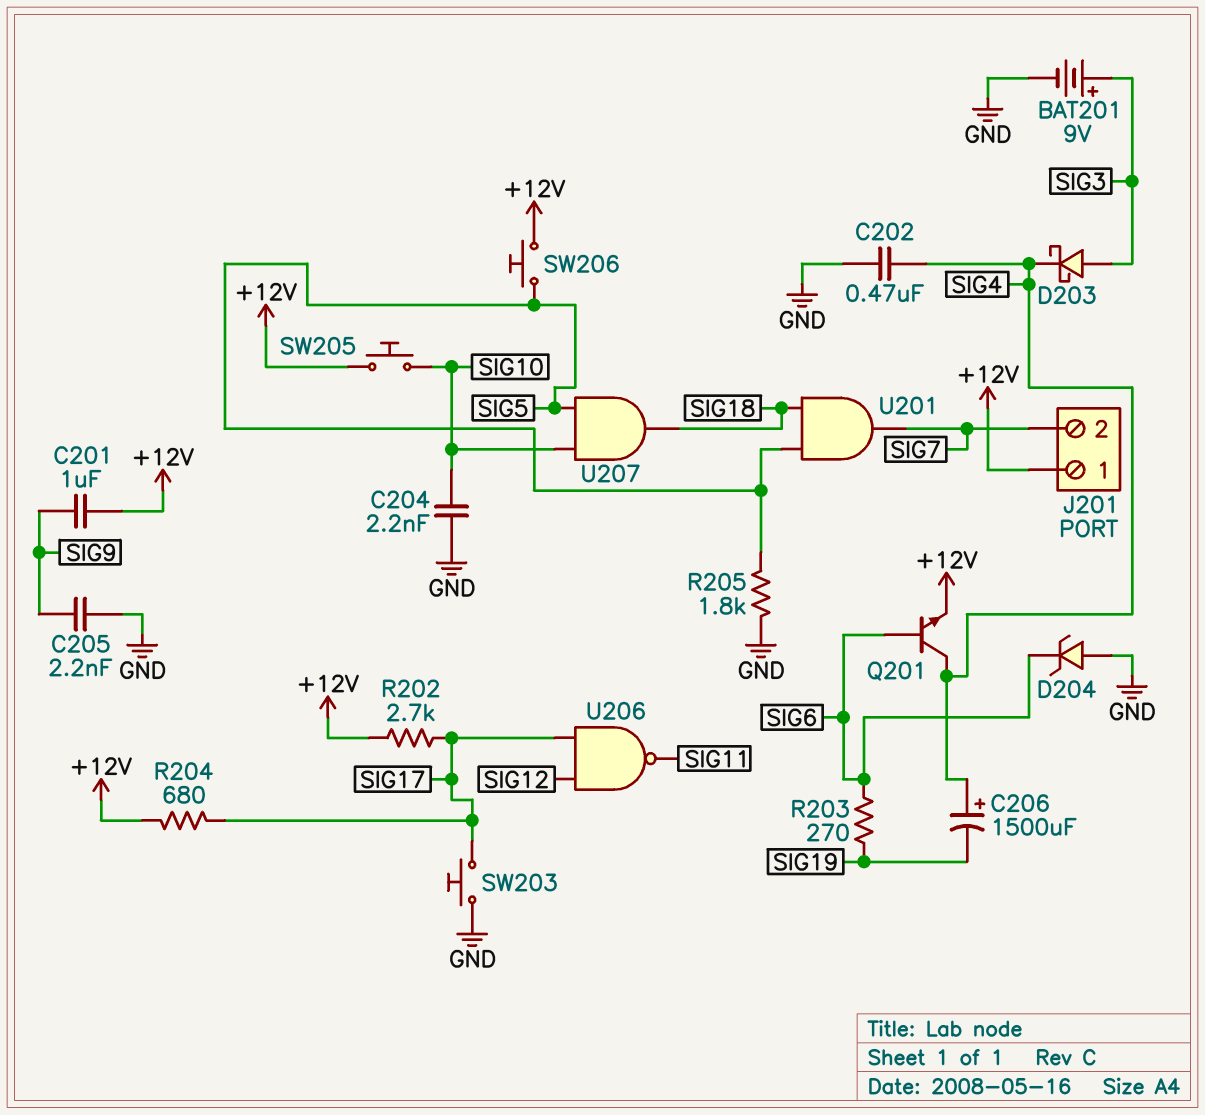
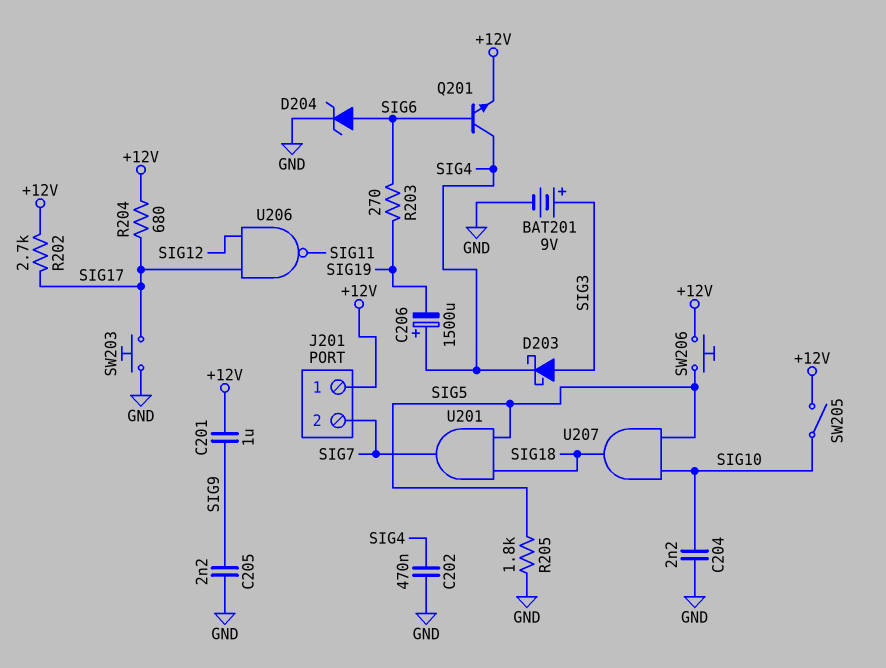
D204: zener (A GND, K SIG6) -> zener (A SIG6, K GND)
SW205: button (+12V, SIG10) -> switch (+12V, SIG10)

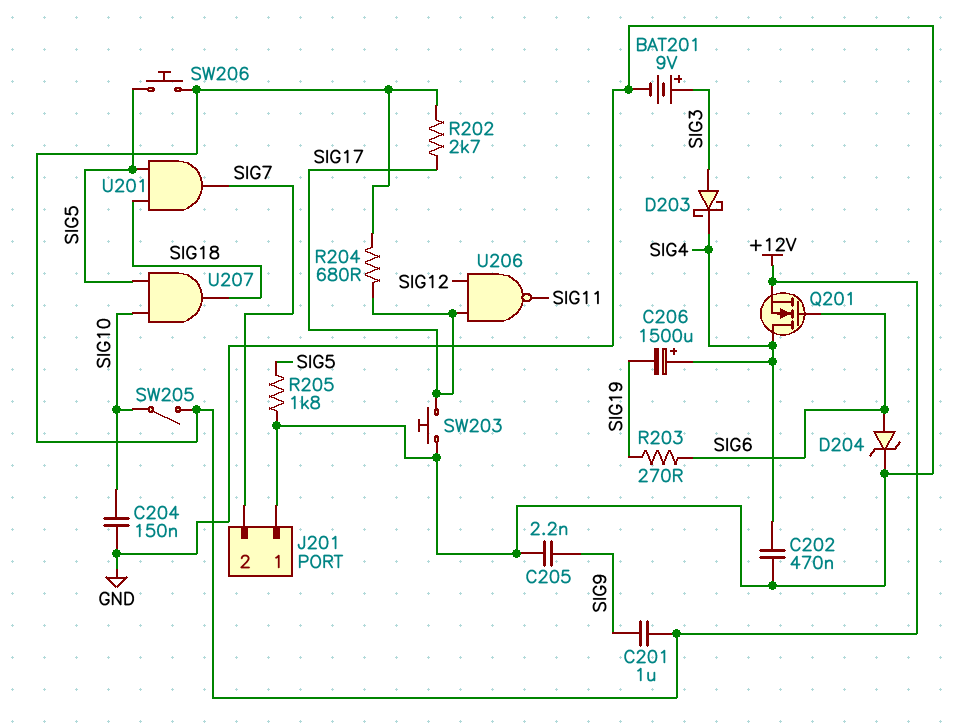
C204: 2.2nF (GND, SIG10) -> 150nF (GND, SIG10)
J201 pin 1: +12V -> GND
Q201: NPN (B SIG6, C SIG4, E +12V) -> NMOS (G SIG6, D SIG4, S +12V)

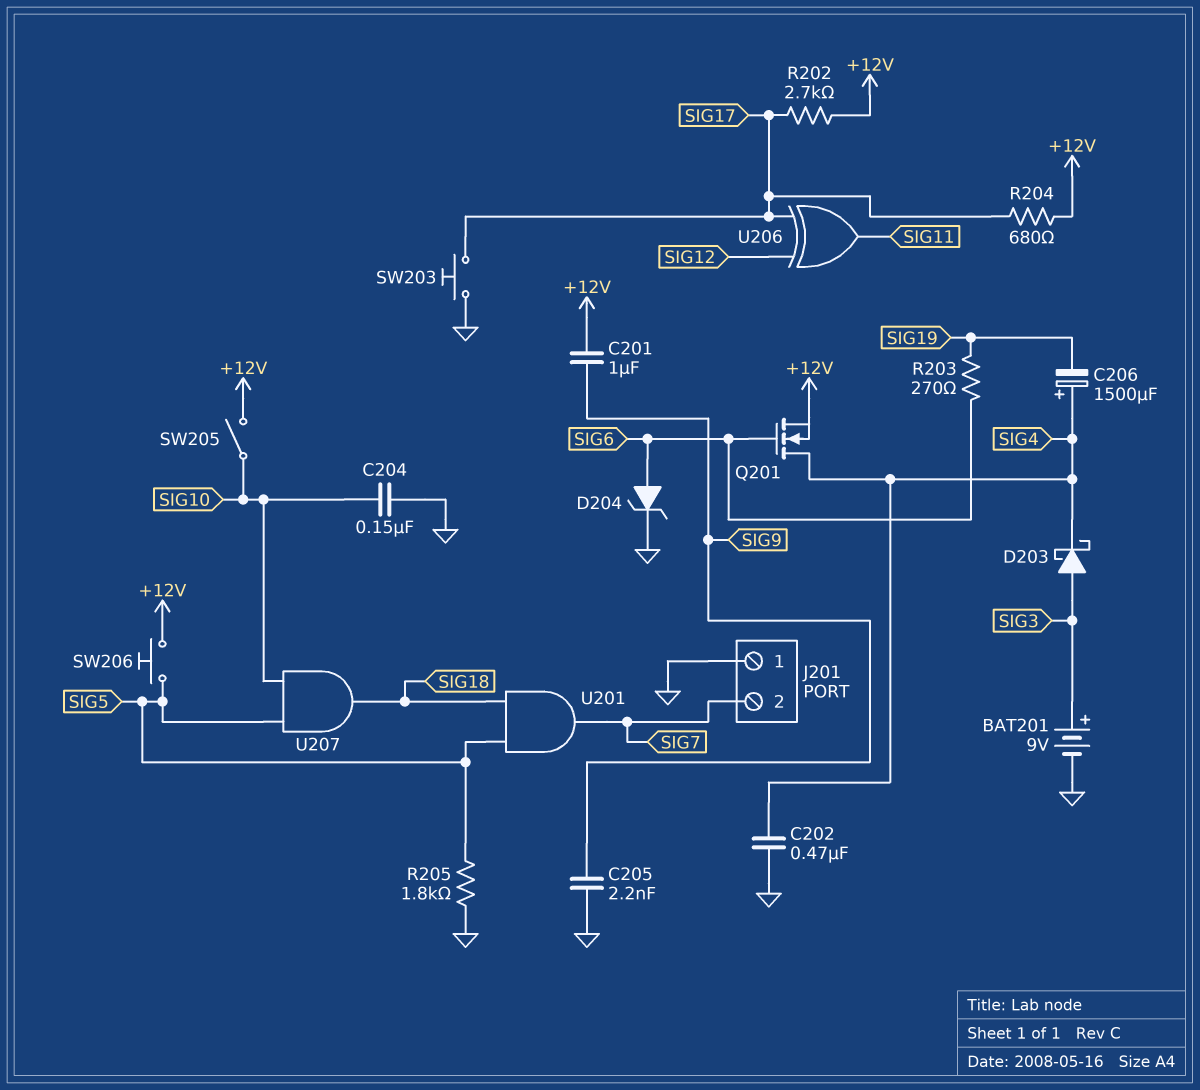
U206: NAND (in SIG12, in SIG17, out SIG11) -> XOR (in SIG12, in SIG17, out SIG11)

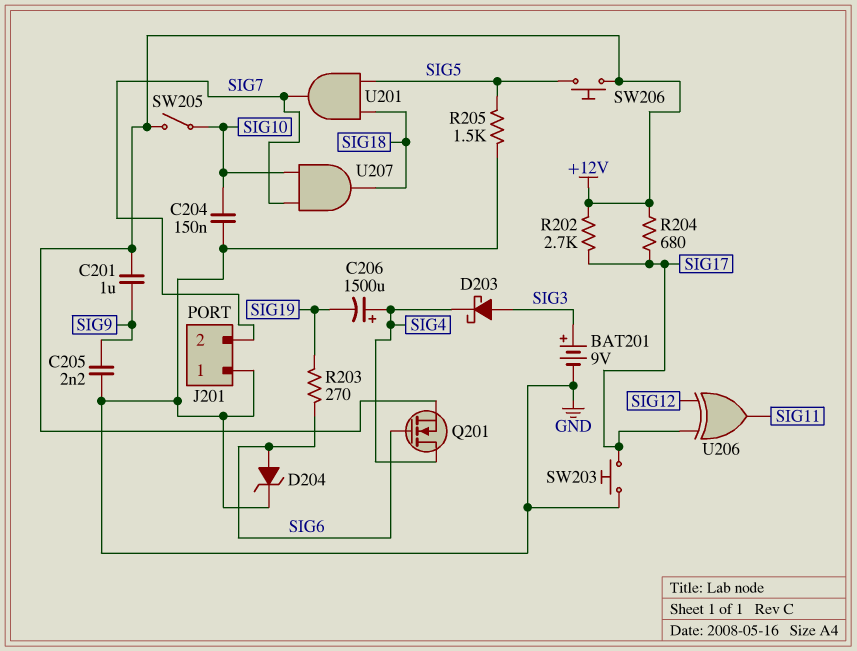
C202: 470nF (GND, SIG4) -> none
R205: 1.8k (GND, SIG5) -> 1.5k (GND, SIG5)
U207: AND (in SIG5, in SIG10, out SIG18) -> AND (in SIG7, in SIG10, out SIG18)

